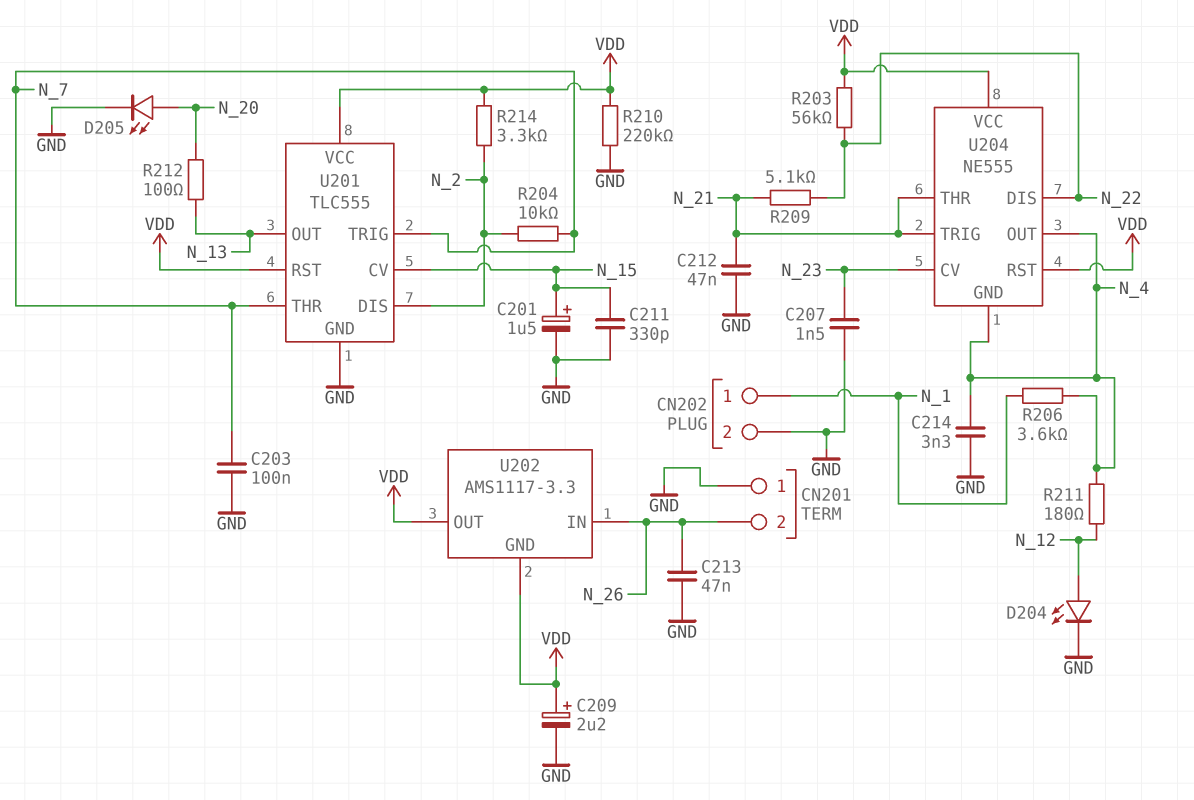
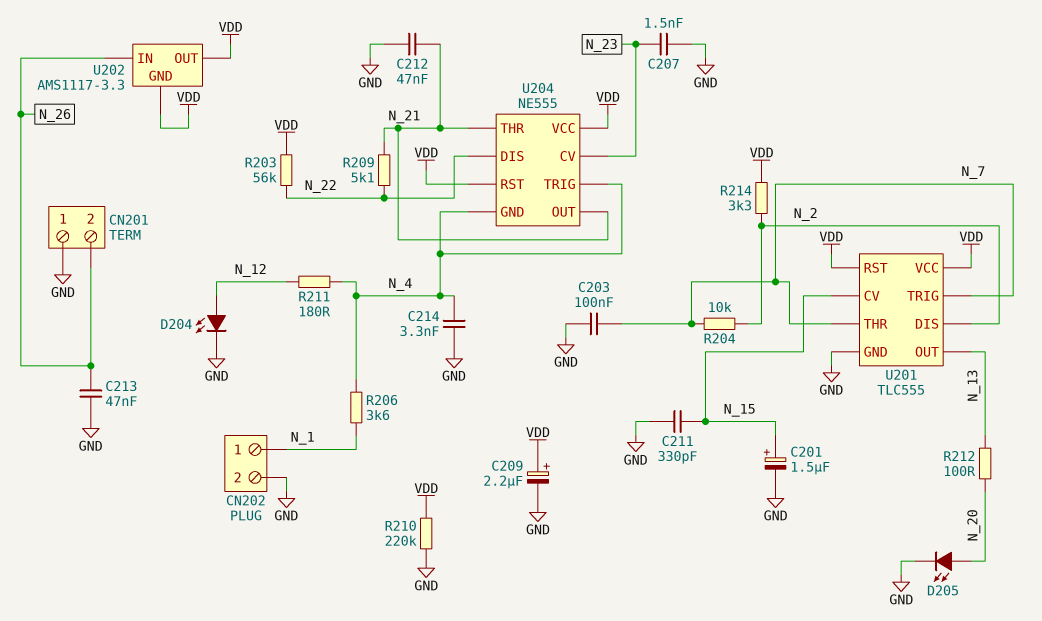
U204 pin OUT: N_4 -> N_21
U204 pin TRIG: N_21 -> N_4

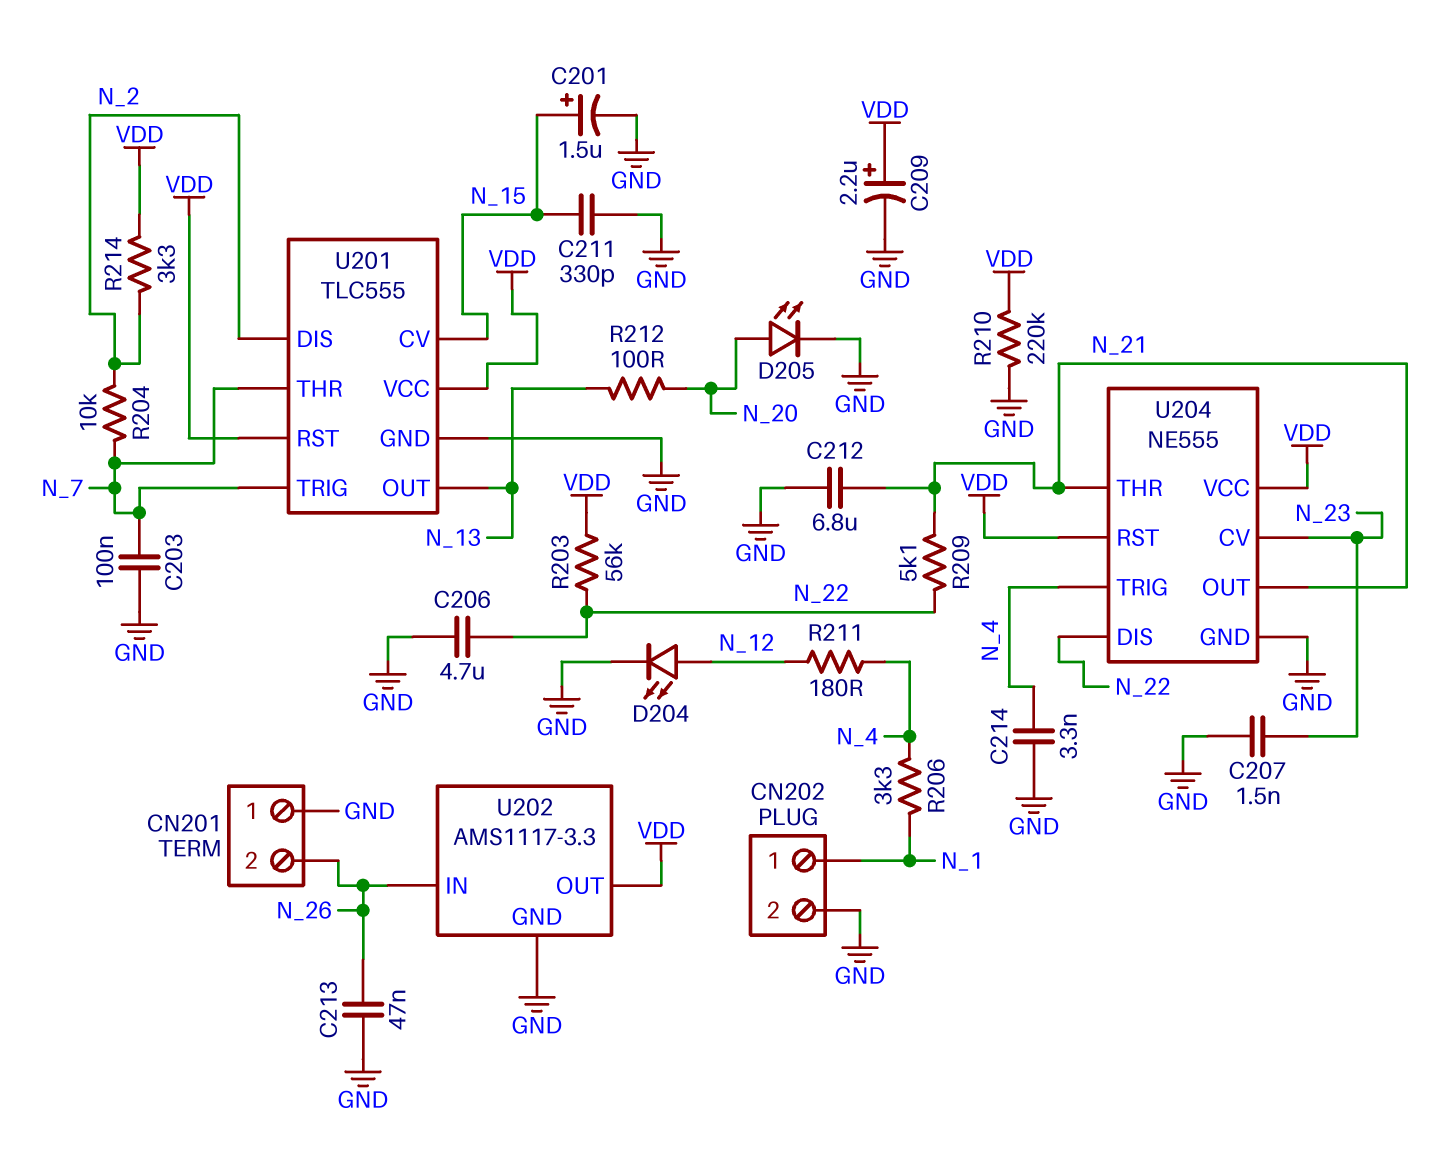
C206: none -> 4.7uF (GND, N_22)
C212: 47nF (GND, N_21) -> 6.8uF (GND, N_21)
R206: 3.6k (N_1, N_4) -> 3.3k (N_1, N_4)
U202 pin GND: VDD -> GND
U204 pin GND: N_4 -> GND

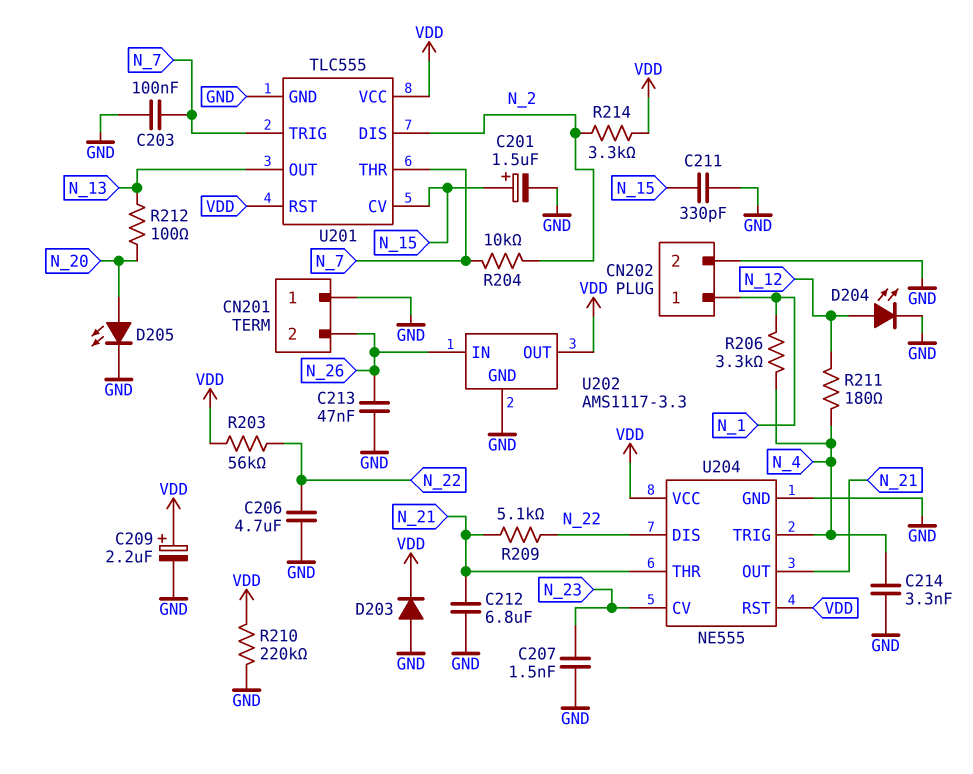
D203: none -> diode (A GND, K VDD)

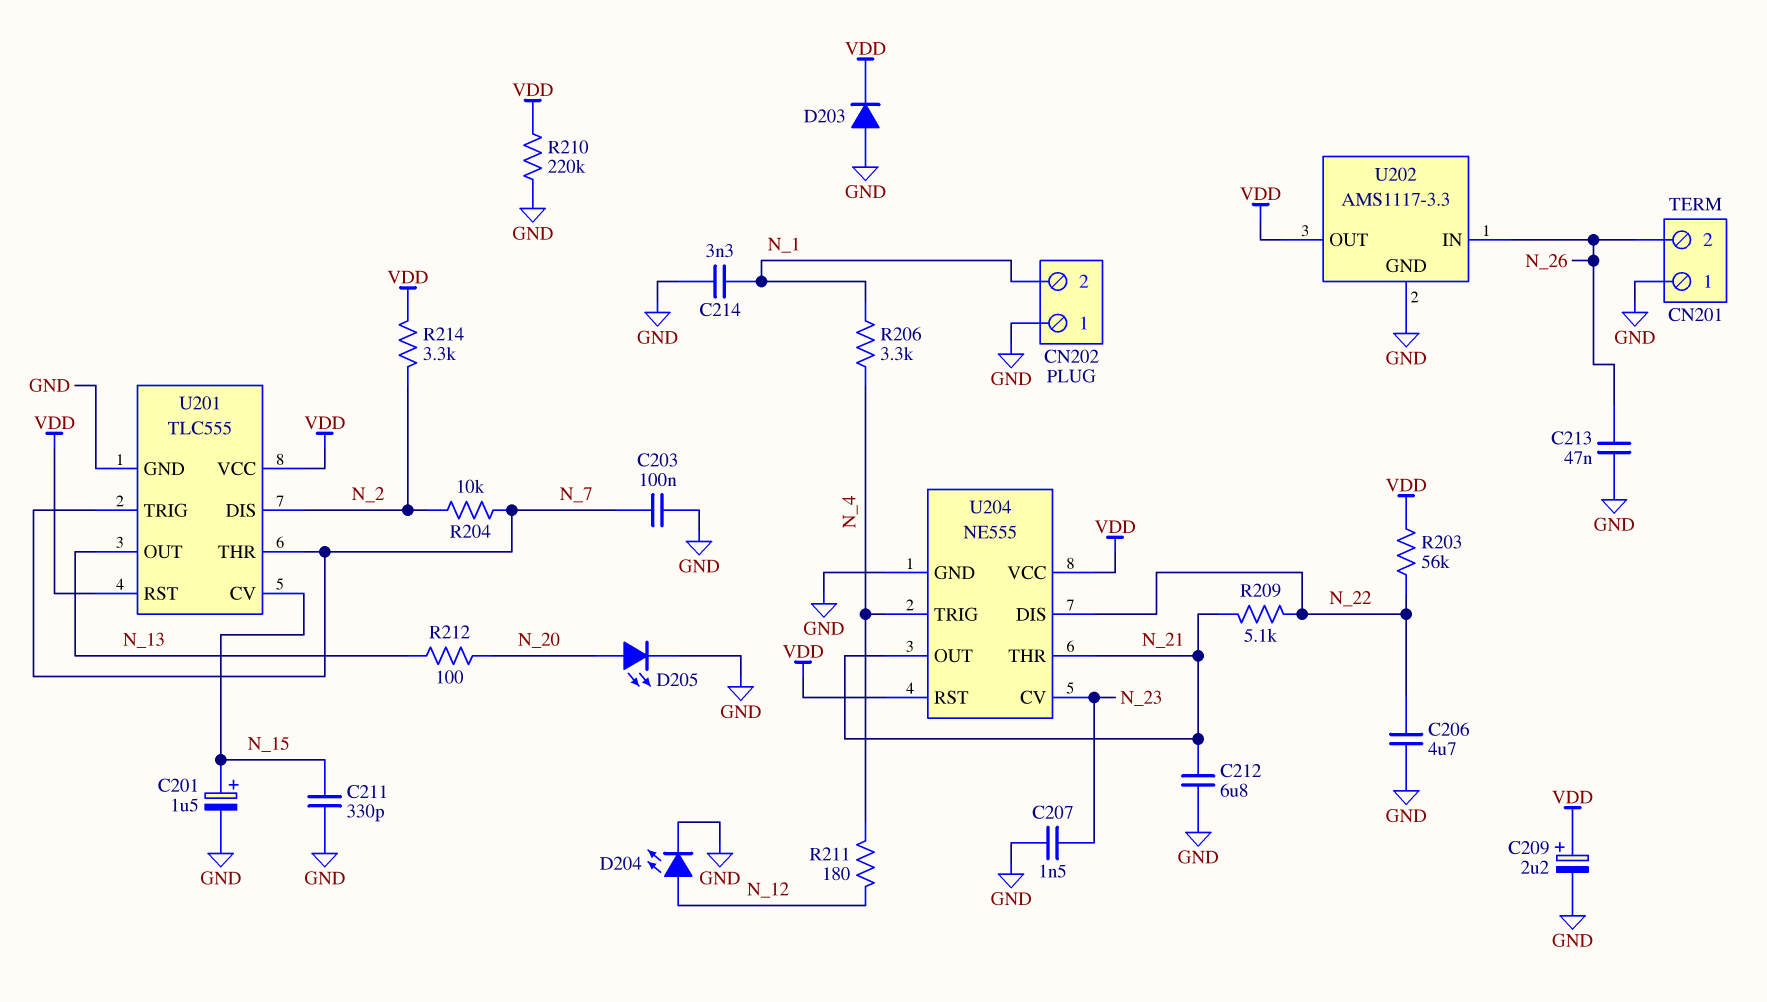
C214: 3.3nF (GND, N_4) -> 3.3nF (GND, N_1)
CN202 pin 1: N_1 -> GND
CN202 pin 2: GND -> N_1

